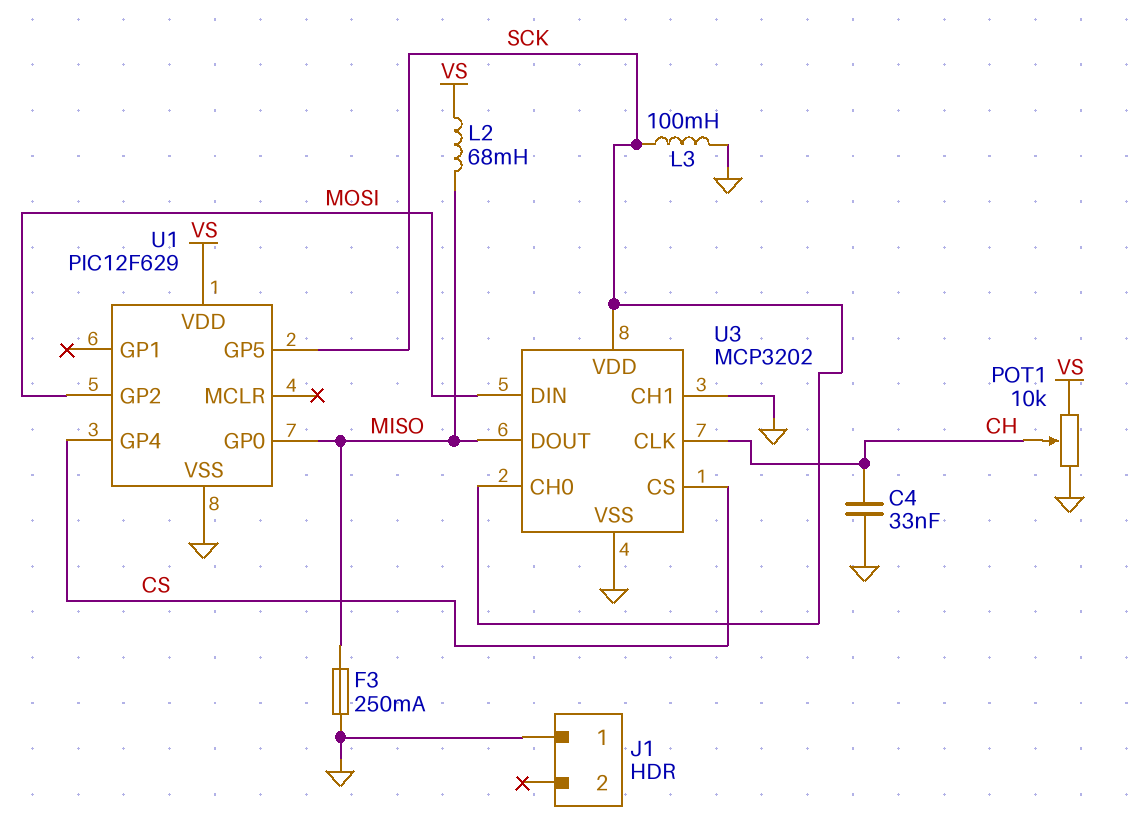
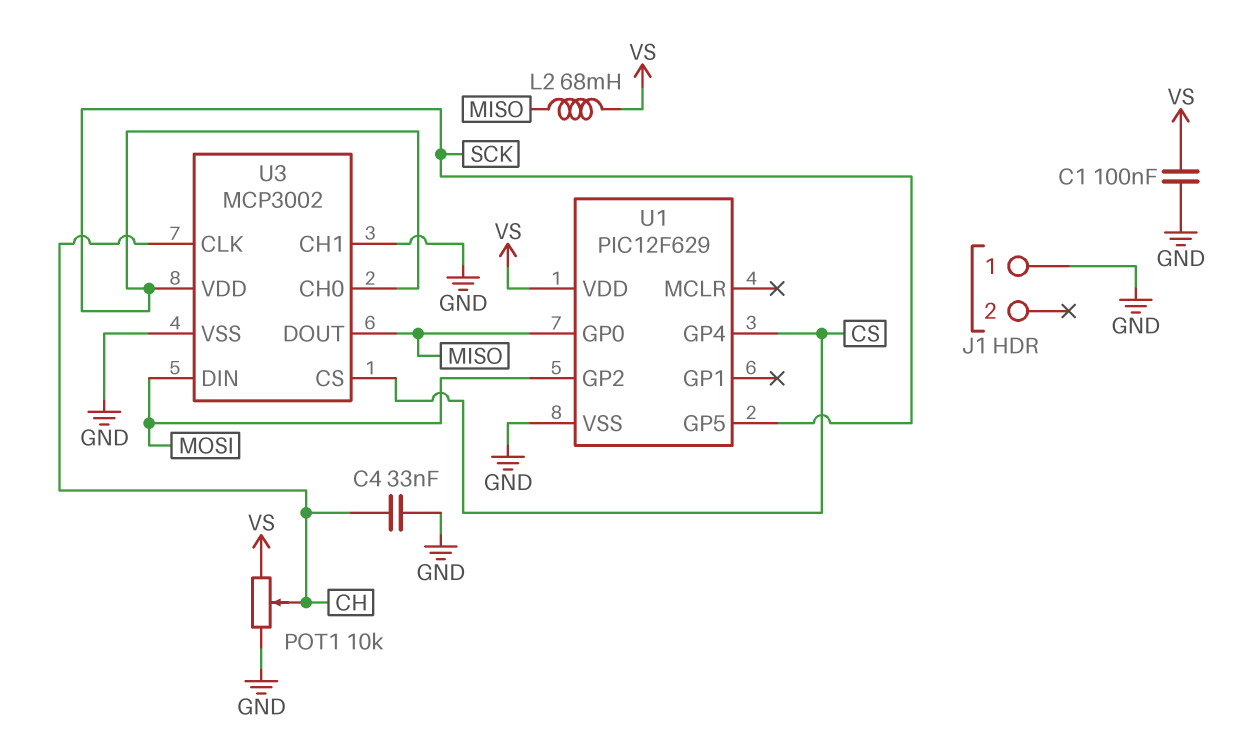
C1: none -> 100nF (GND, VS)
F3: 250mA (GND, MISO) -> none
L3: 100mH (GND, SCK) -> none
U3: MCP3202 -> MCP3002

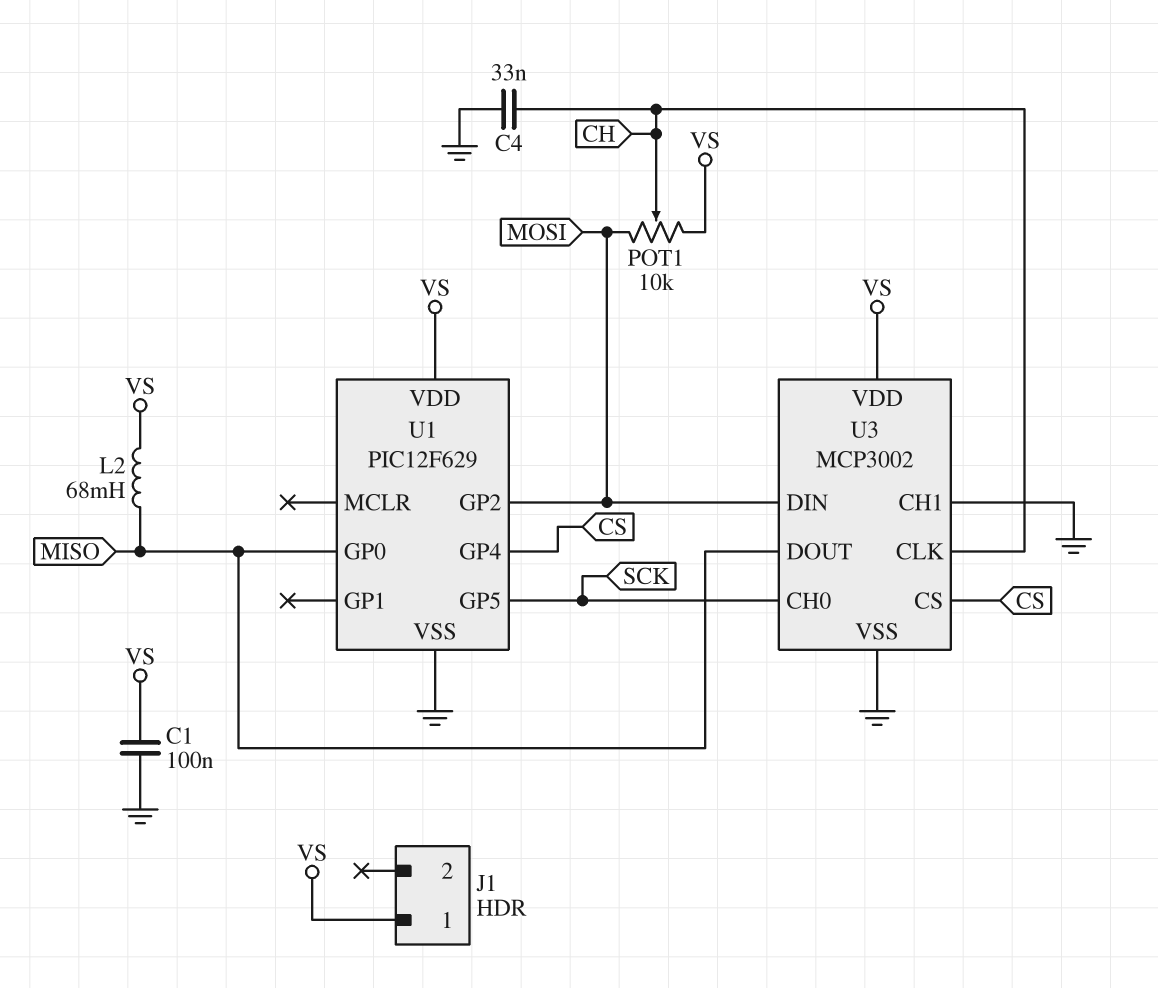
J1 pin 1: GND -> VS
POT1: 10k (GND, VS, wiper CH) -> 10k (MOSI, VS, wiper CH)
U3 pin VDD: SCK -> VS

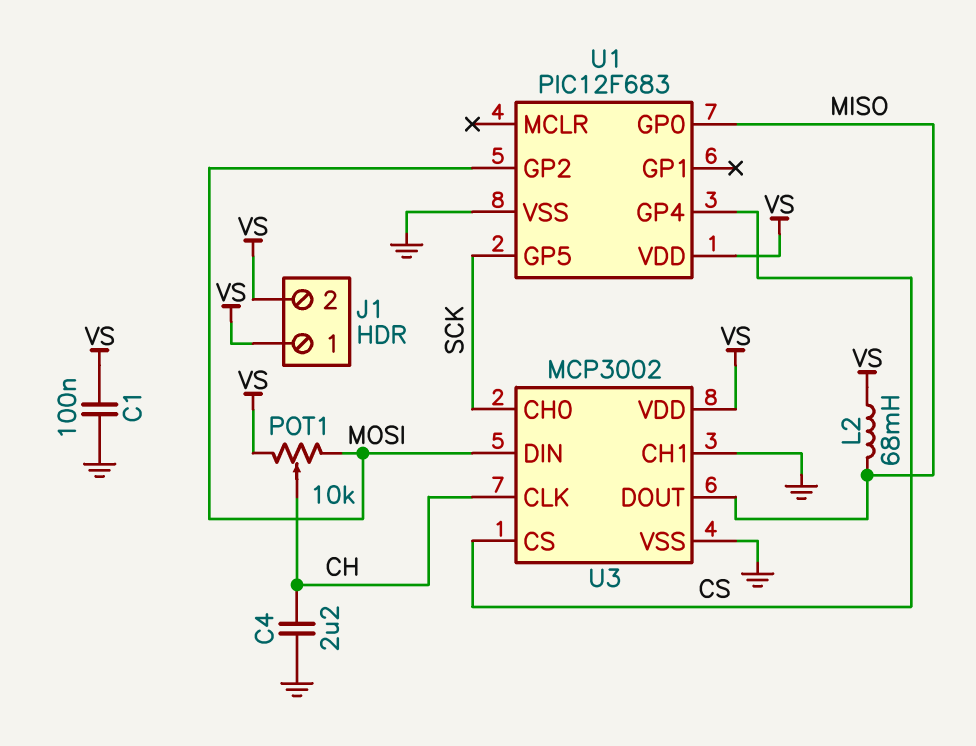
C4: 33nF (CH, GND) -> 2.2uF (CH, GND)
J1 pin 2: none -> VS
U1: PIC12F629 -> PIC12F683

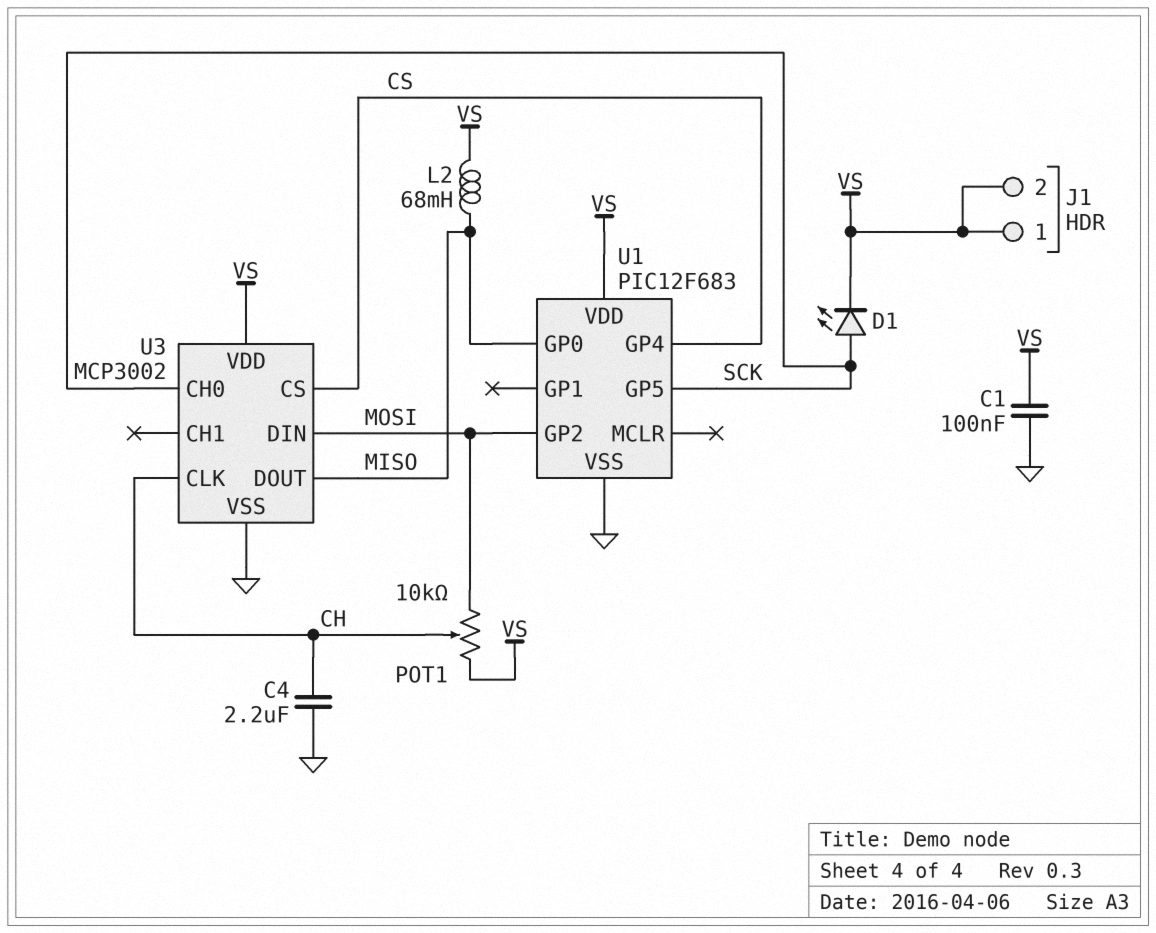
D1: none -> LED (A SCK, K VS)
U3 pin CH1: GND -> none

